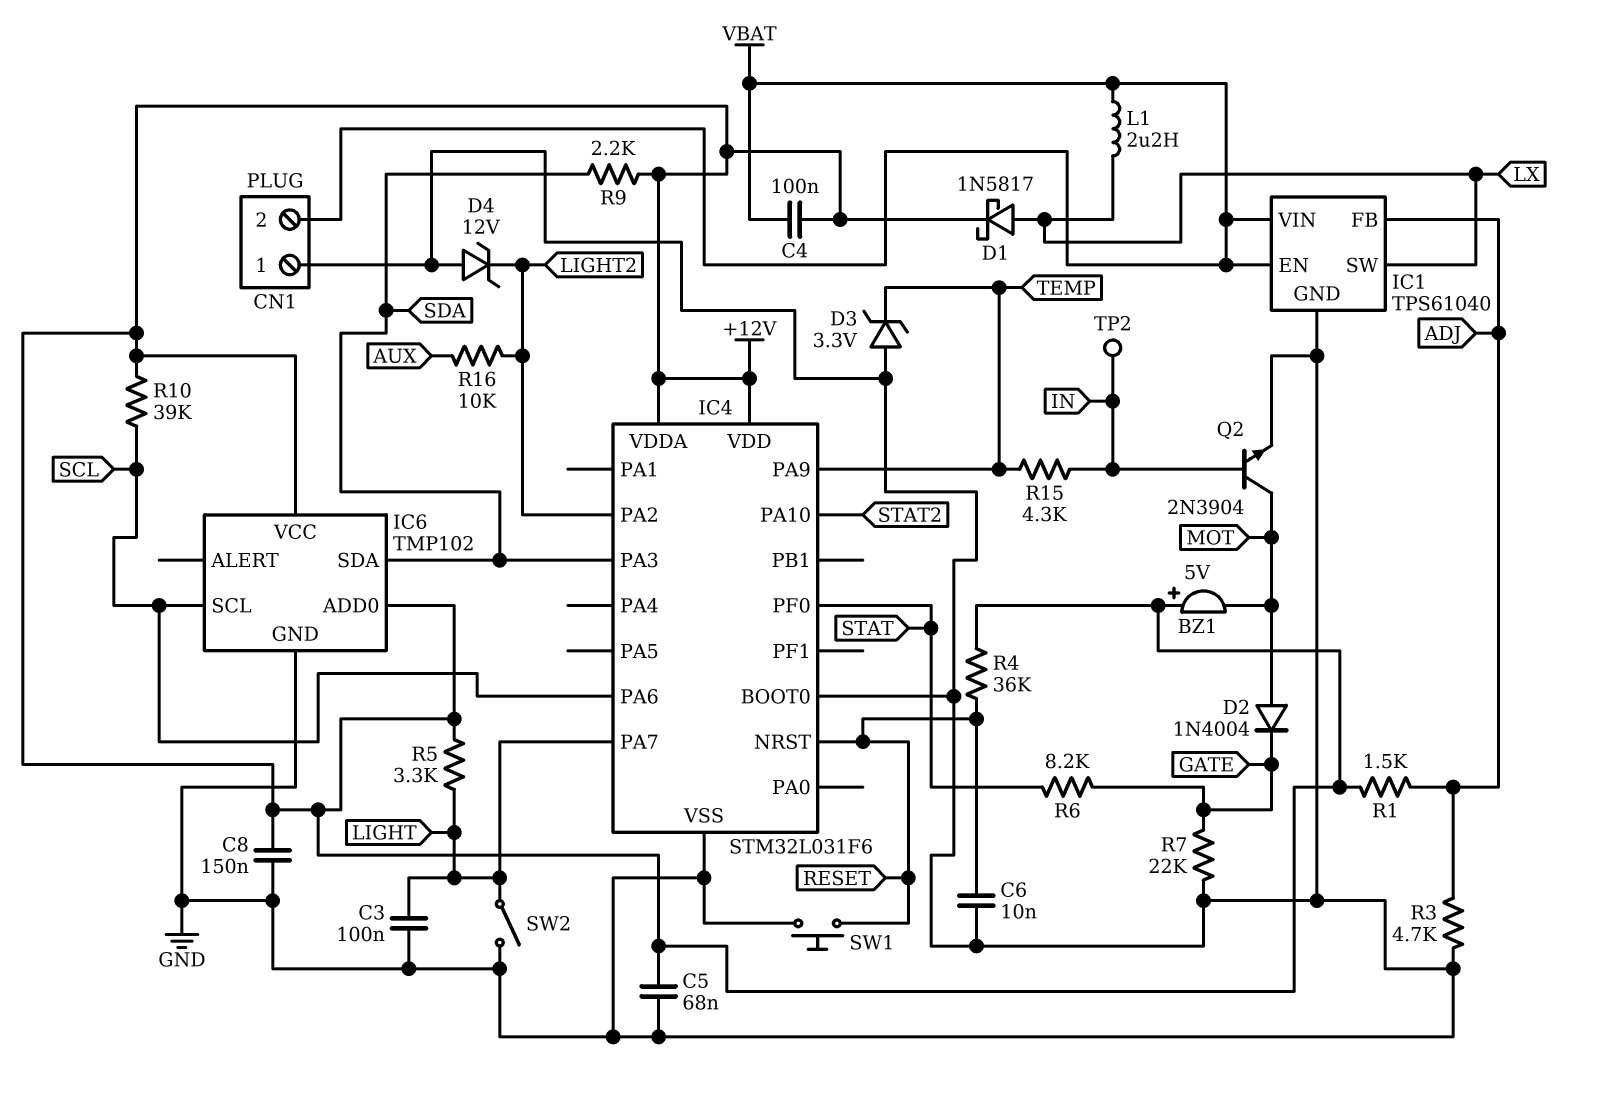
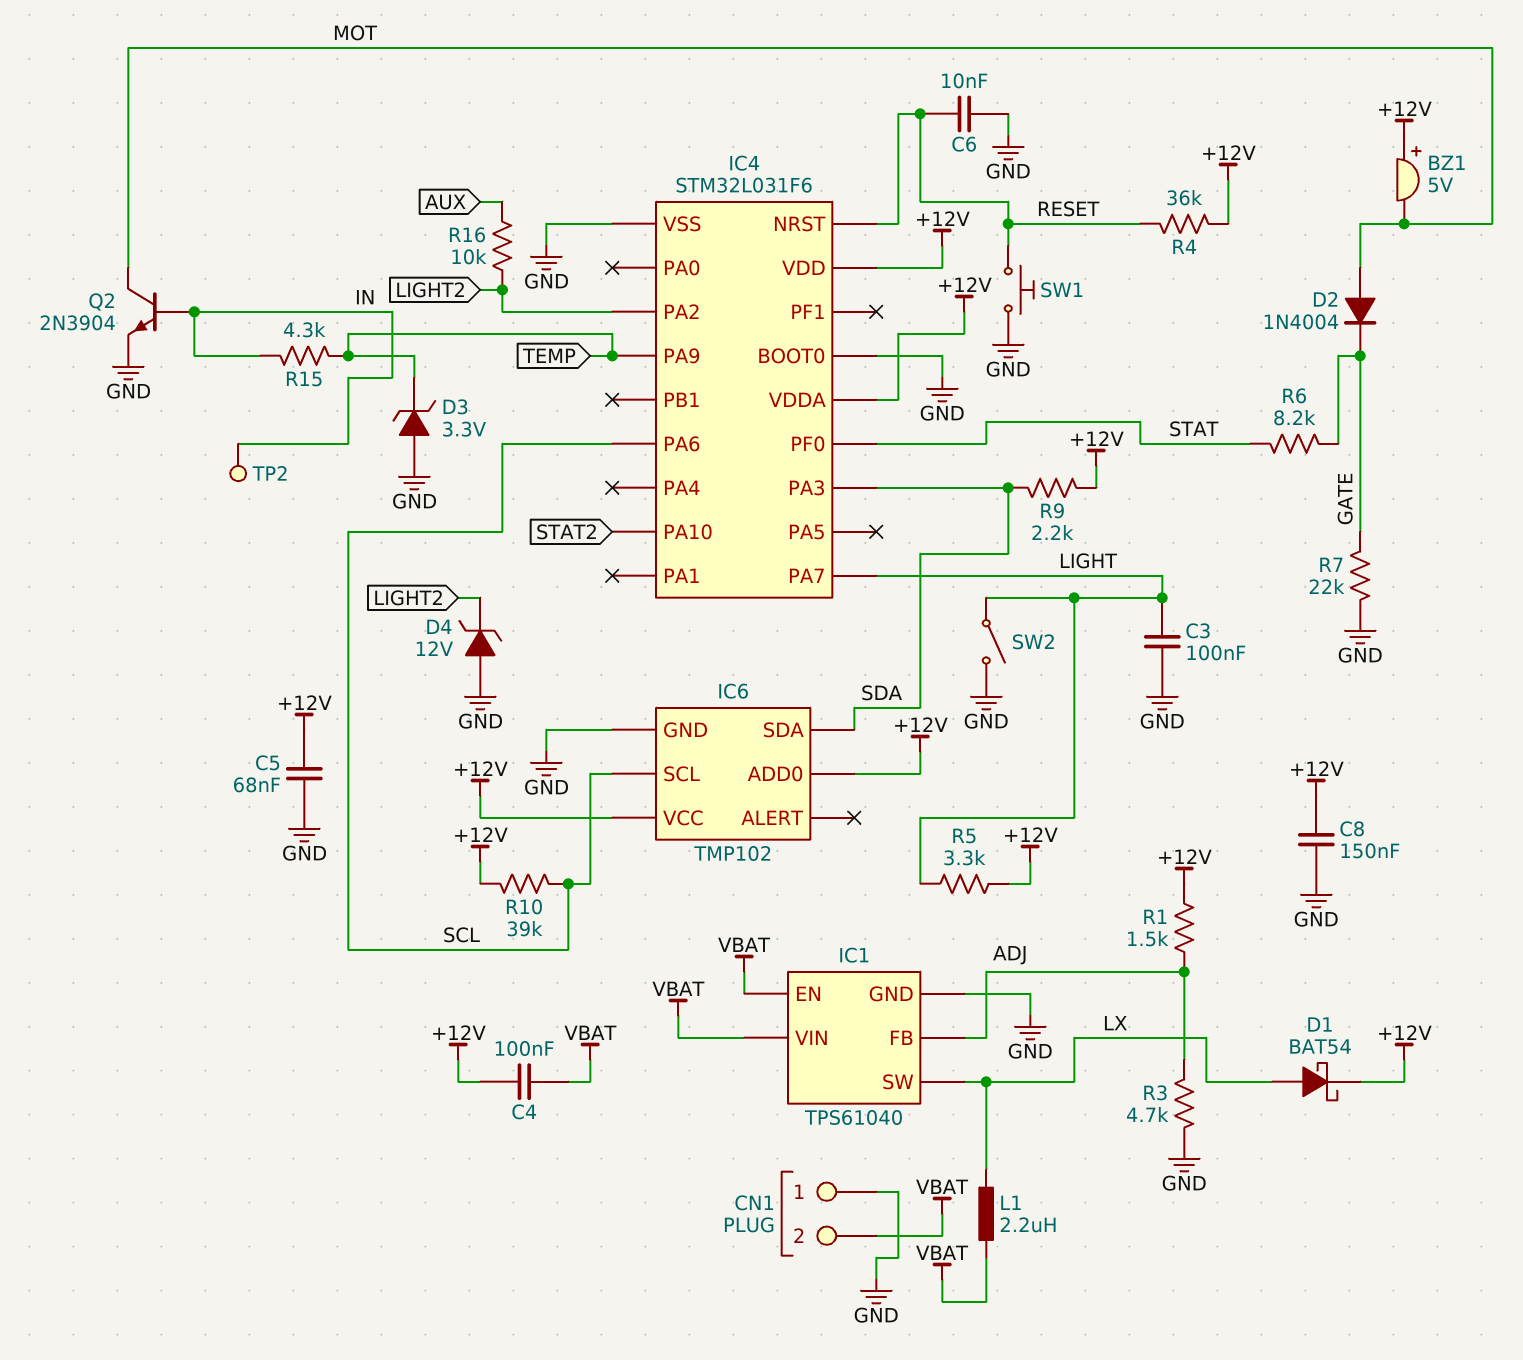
D1: schottky 1N5817 (A LX, K +12V) -> schottky BAT54 (A LX, K +12V)

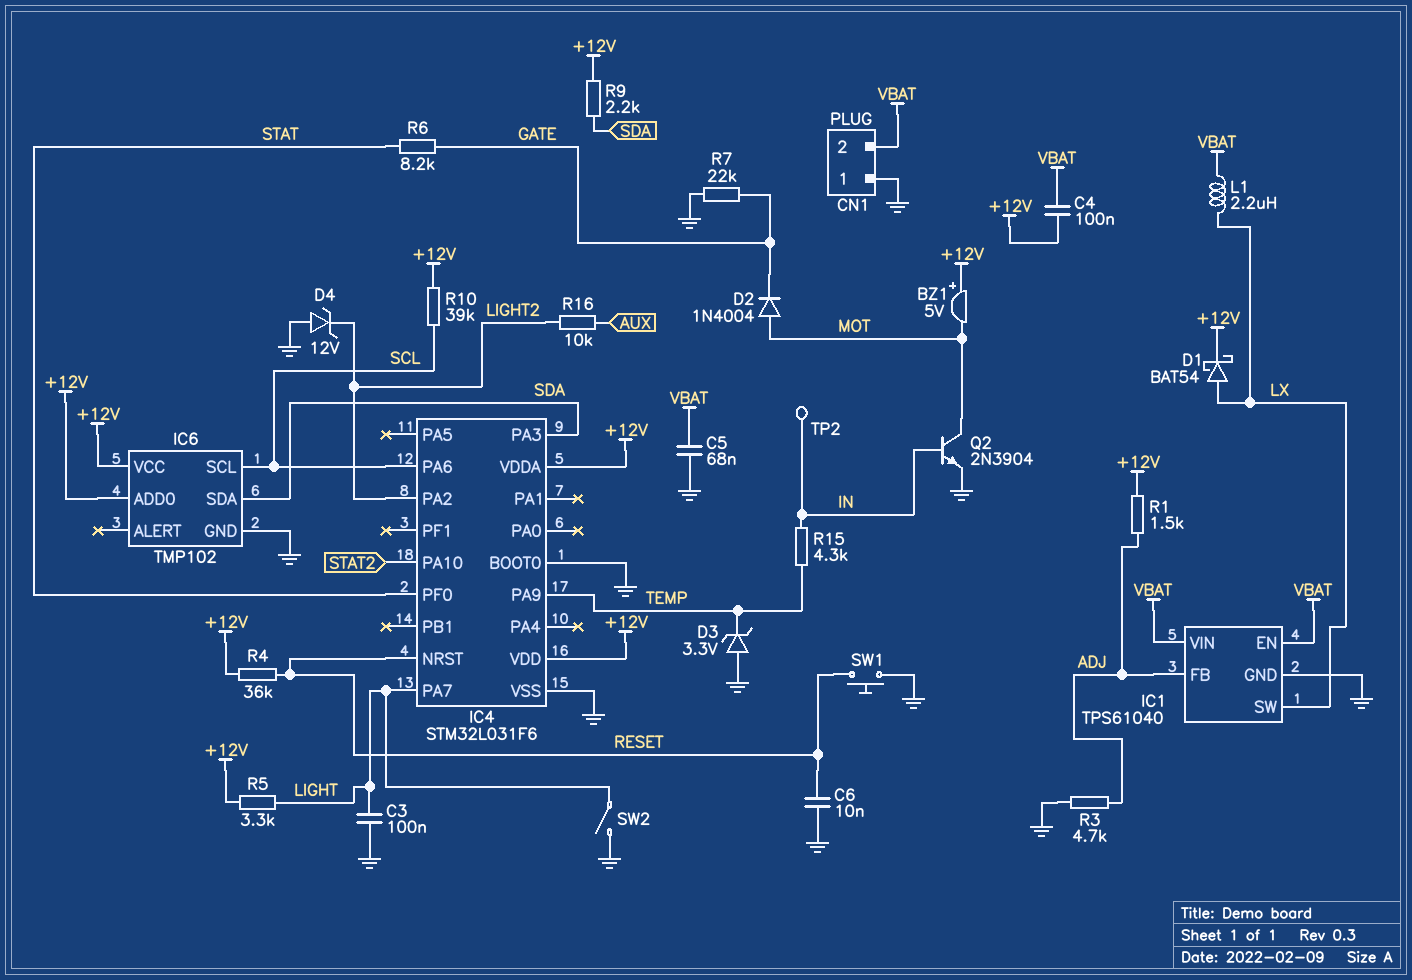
C5: 68nF (+12V, GND) -> 68nF (GND, VBAT)
C8: 150nF (+12V, GND) -> none

